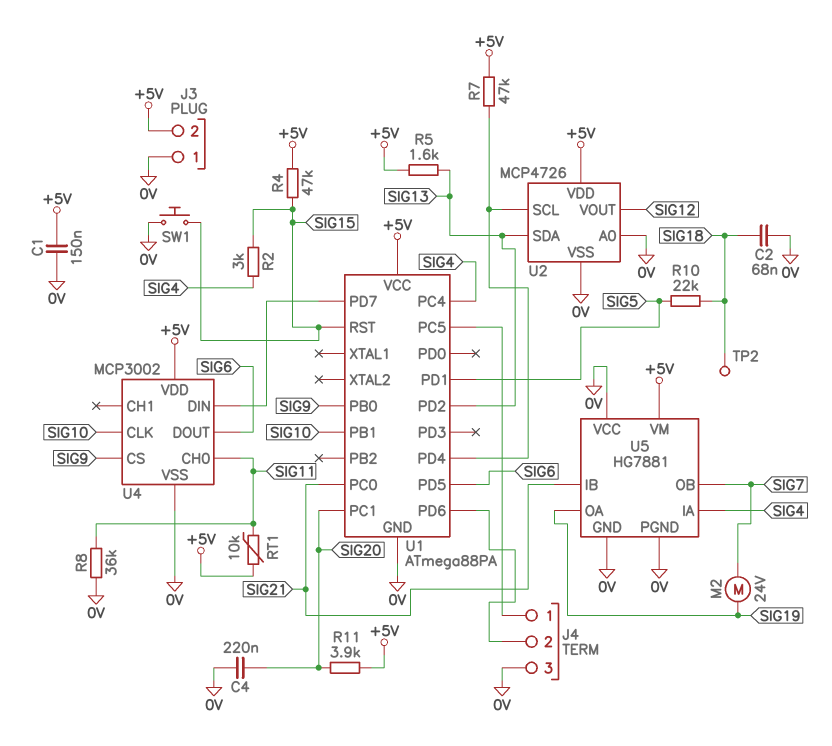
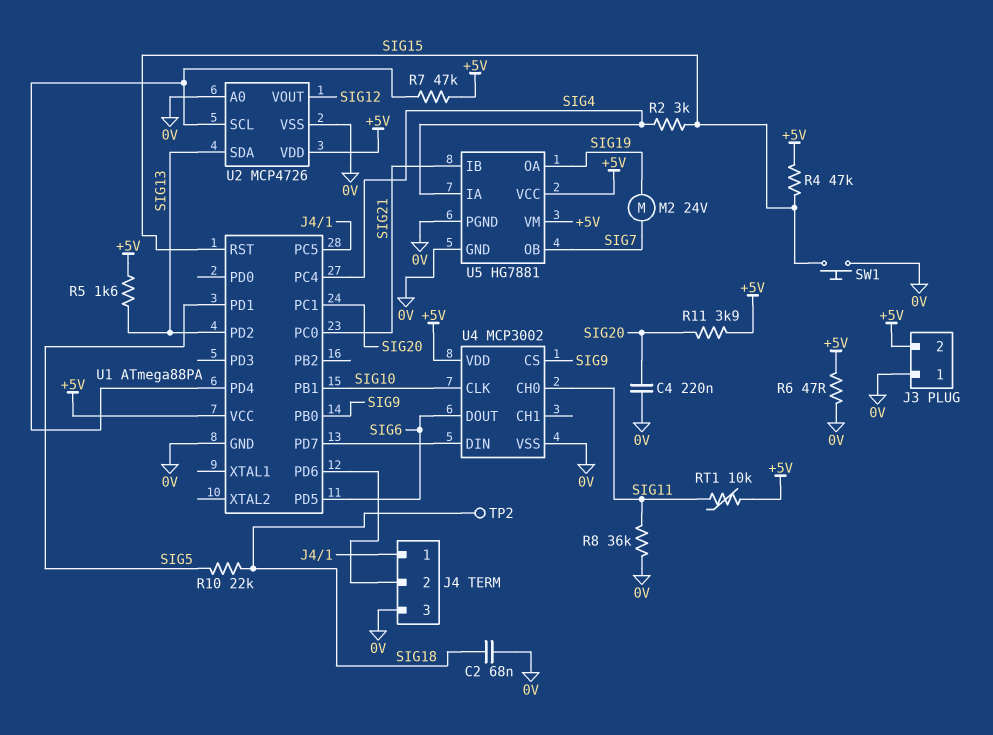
C1: 150nF (+5V, 0V) -> none
R6: none -> 47 (+5V, 0V)
U5 pin VCC: 0V -> +5V

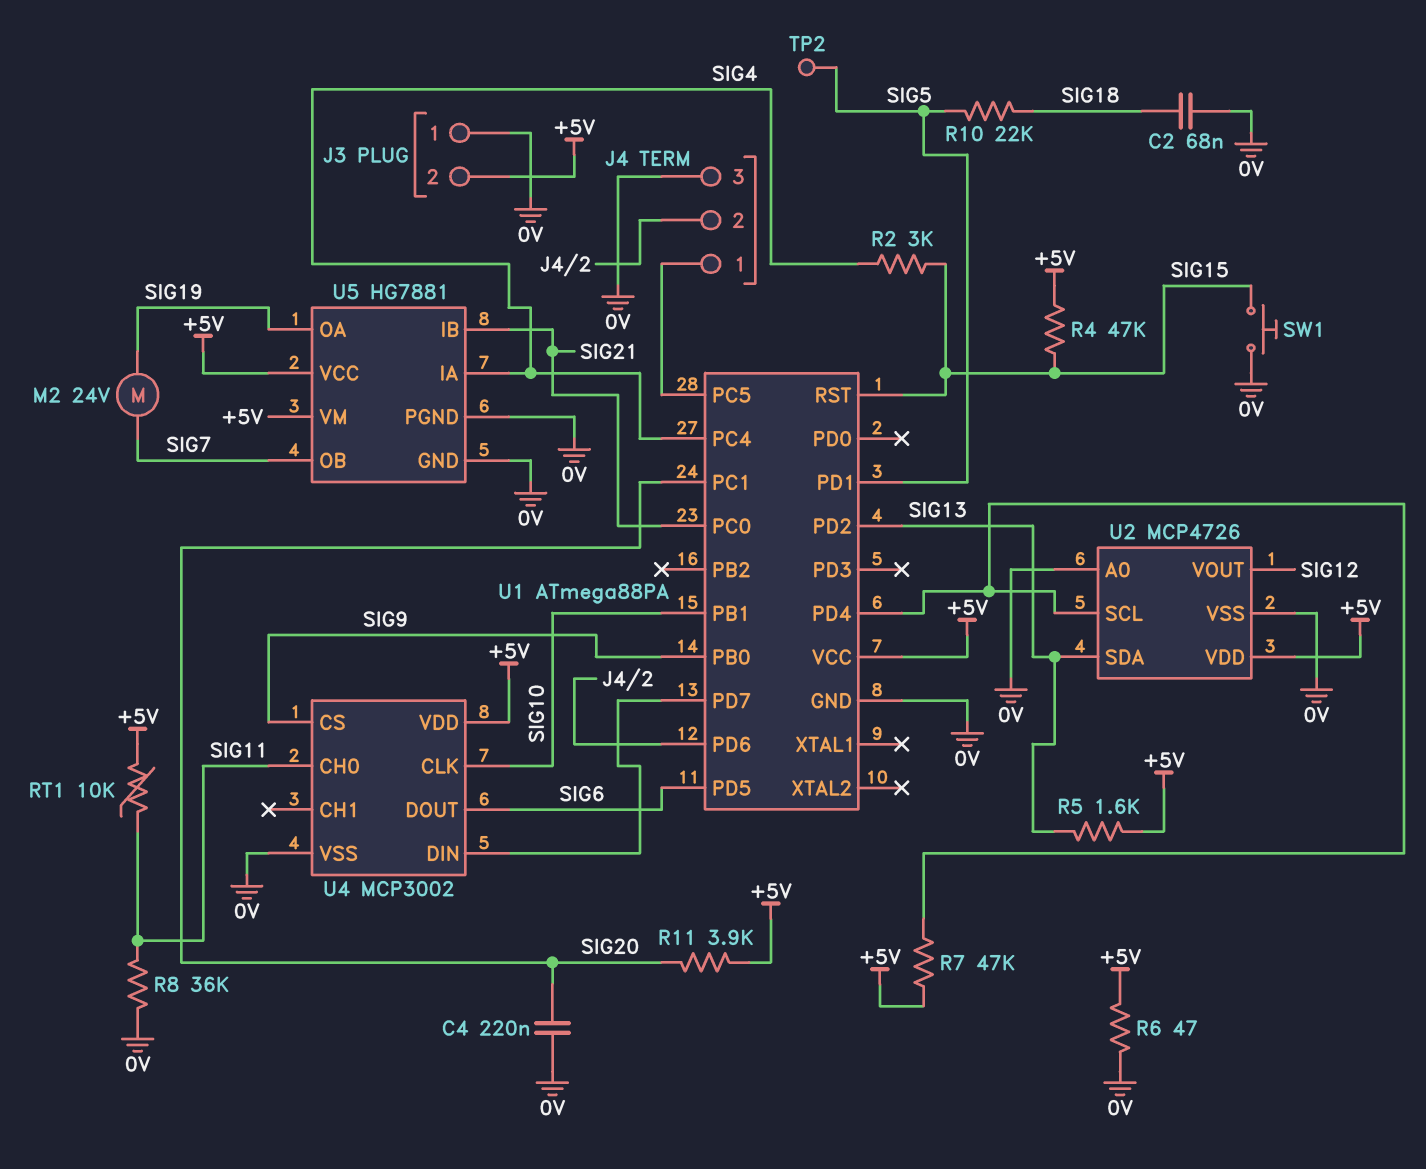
TP2: test point (SIG18) -> test point (SIG5)

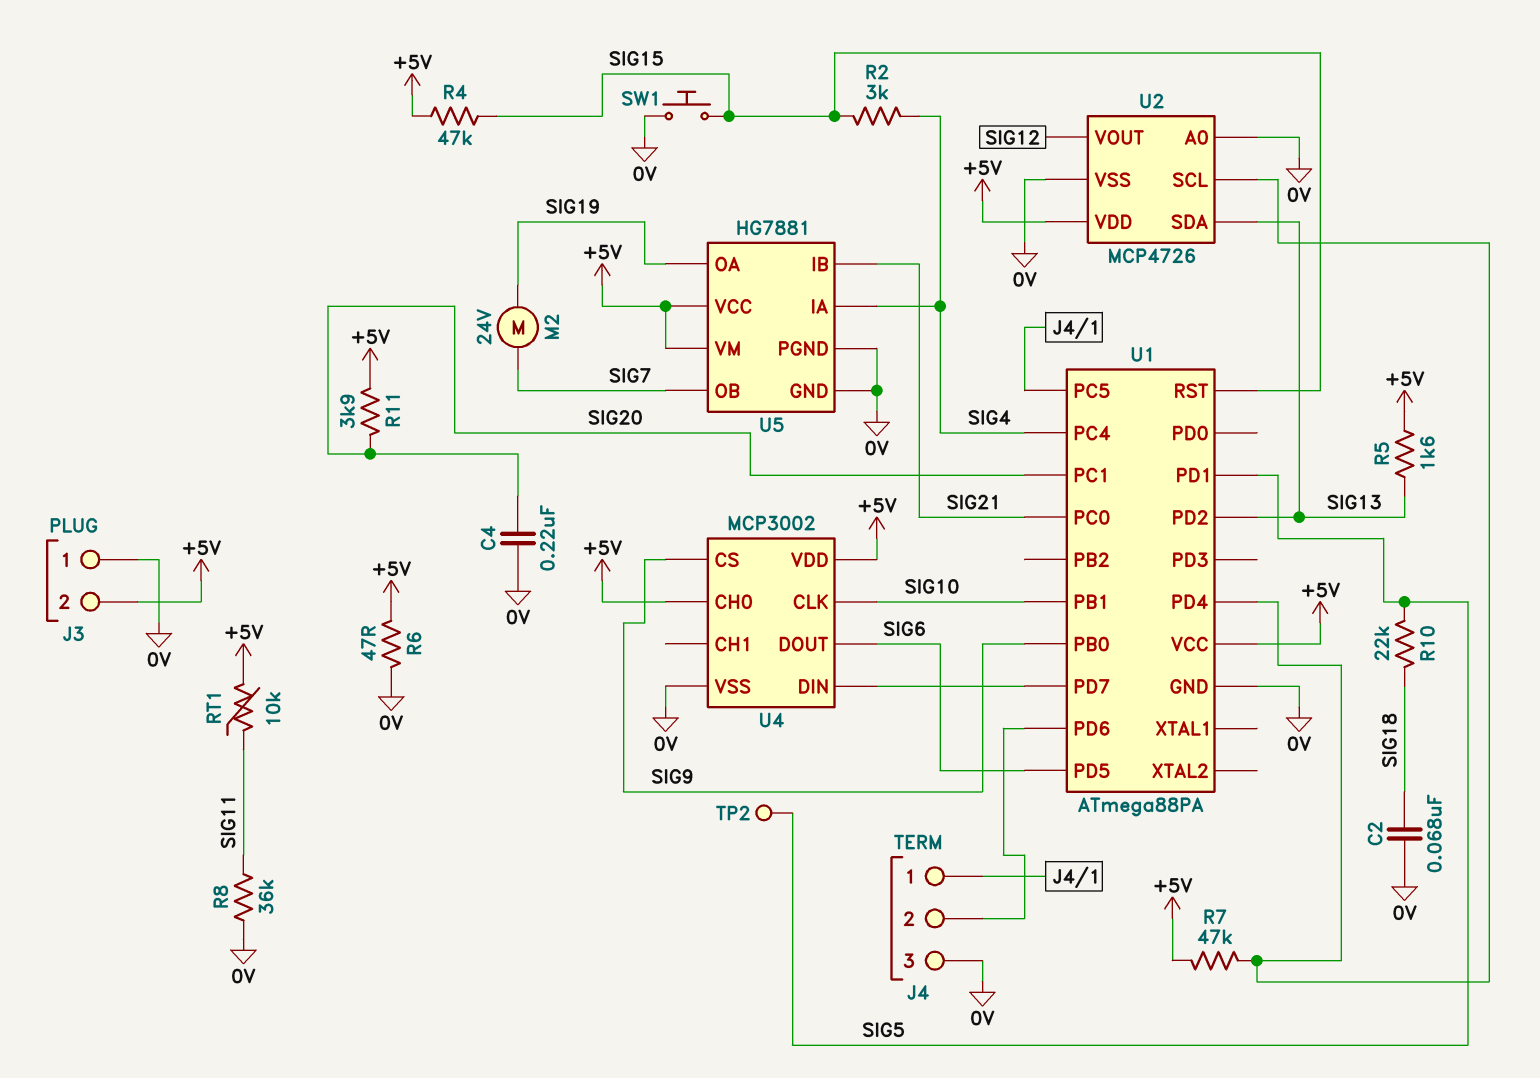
U4 pin CH0: SIG11 -> +5V

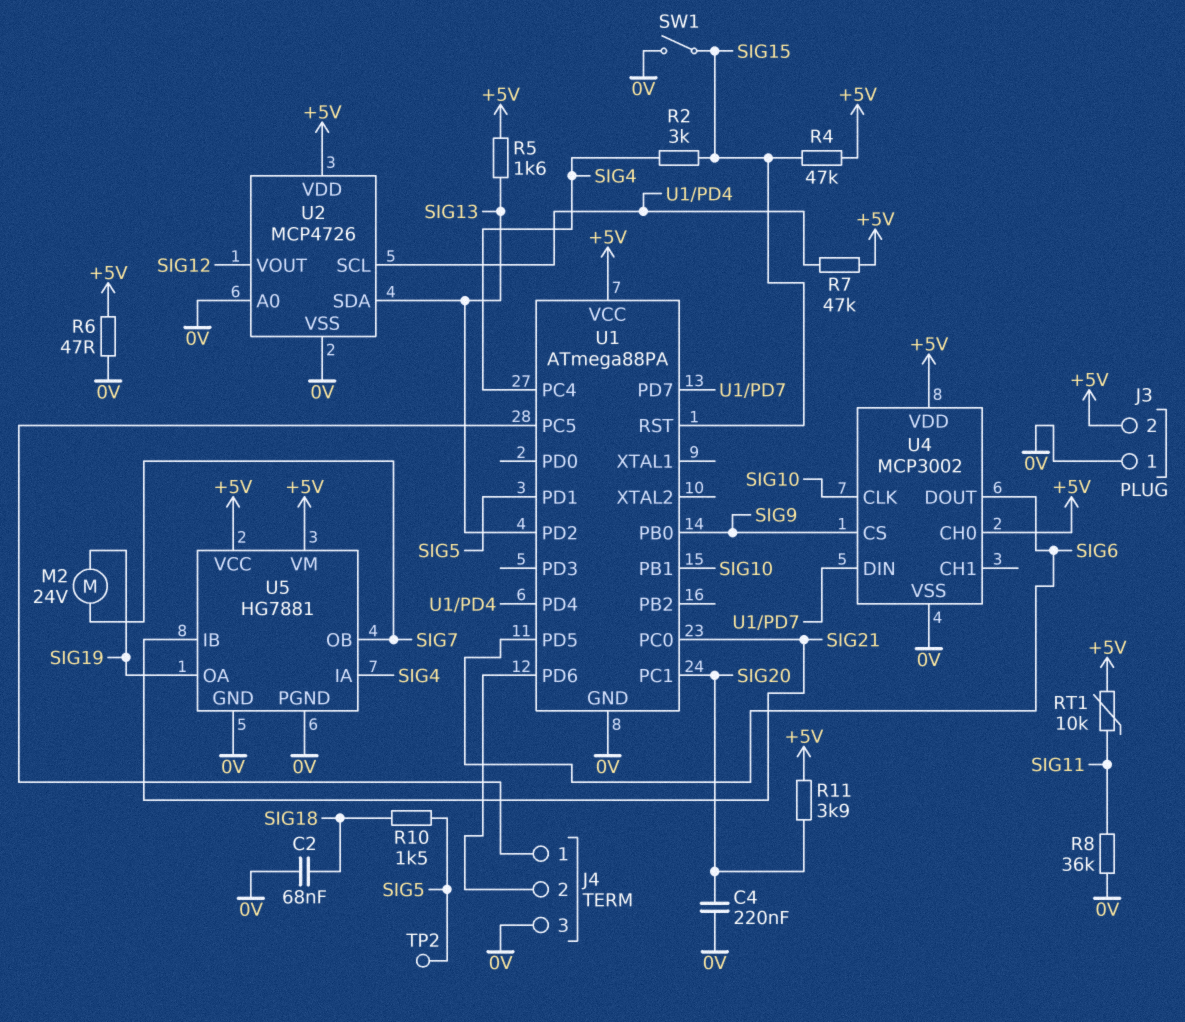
R10: 22k (SIG5, SIG18) -> 1.5k (SIG5, SIG18)
SW1: button (0V, SIG15) -> switch (0V, SIG15)

